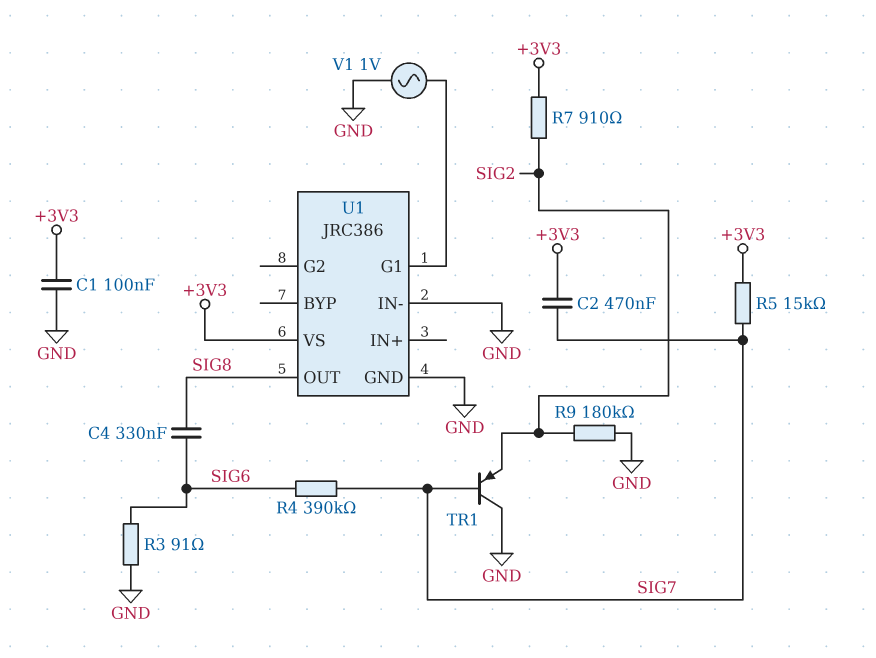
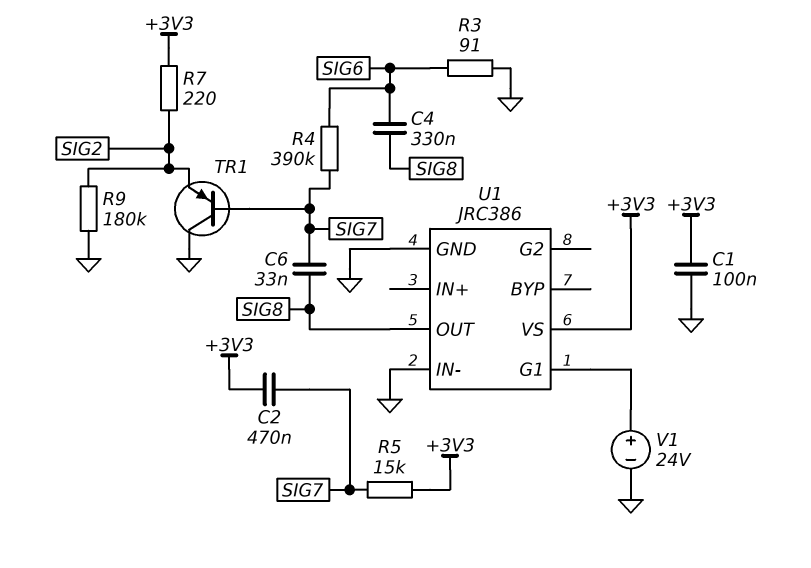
C6: none -> 33nF (SIG7, SIG8)
R7: 910 (+3V3, SIG2) -> 220 (+3V3, SIG2)
V1: AC 1V (GND, U1/G1) -> 24V (plus U1/G1, minus GND)

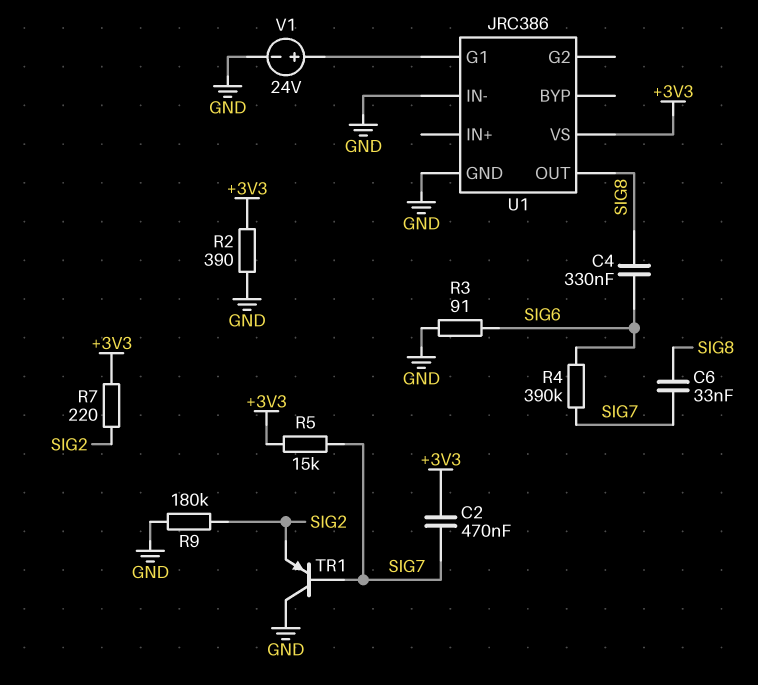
C1: 100nF (+3V3, GND) -> none
R2: none -> 390 (+3V3, GND)

